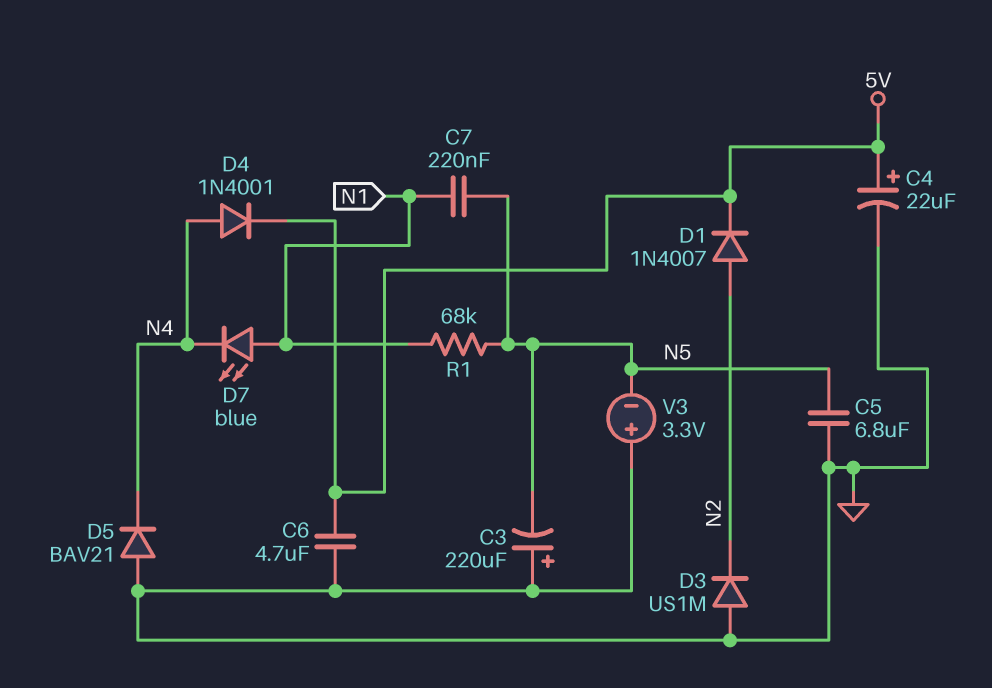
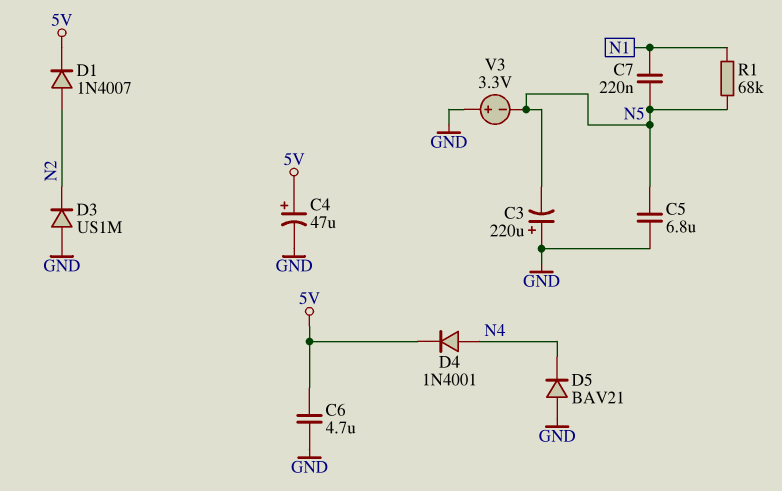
C4: 22uF (plus 5V, minus GND) -> 47uF (plus 5V, minus GND)
D7: LED blue (A N1, K N4) -> none

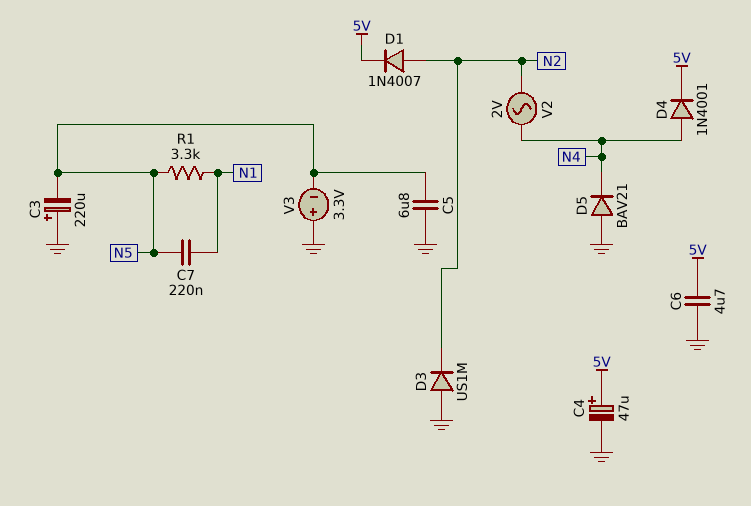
R1: 68k (N1, N5) -> 3.3k (N1, N5)
V2: none -> AC 2V (N2, N4)

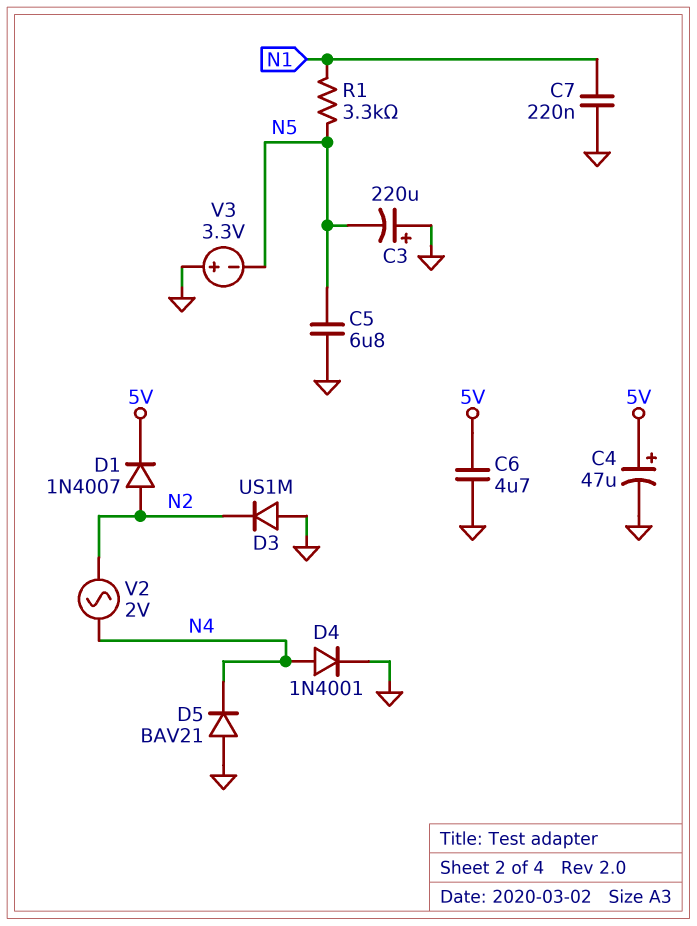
C7: 220nF (N1, N5) -> 220nF (GND, N1)
D4: diode 1N4001 (A N4, K 5V) -> diode 1N4001 (A N4, K GND)

